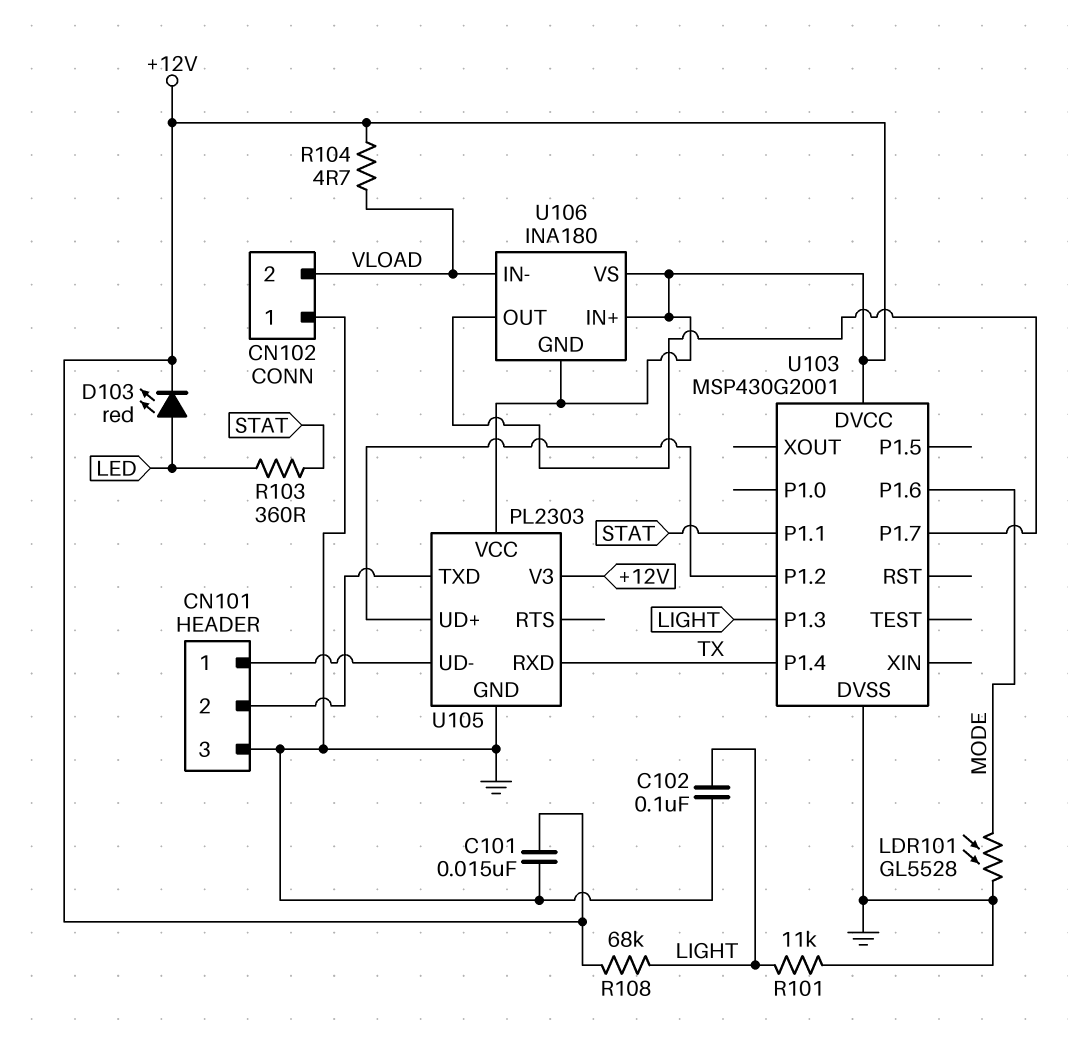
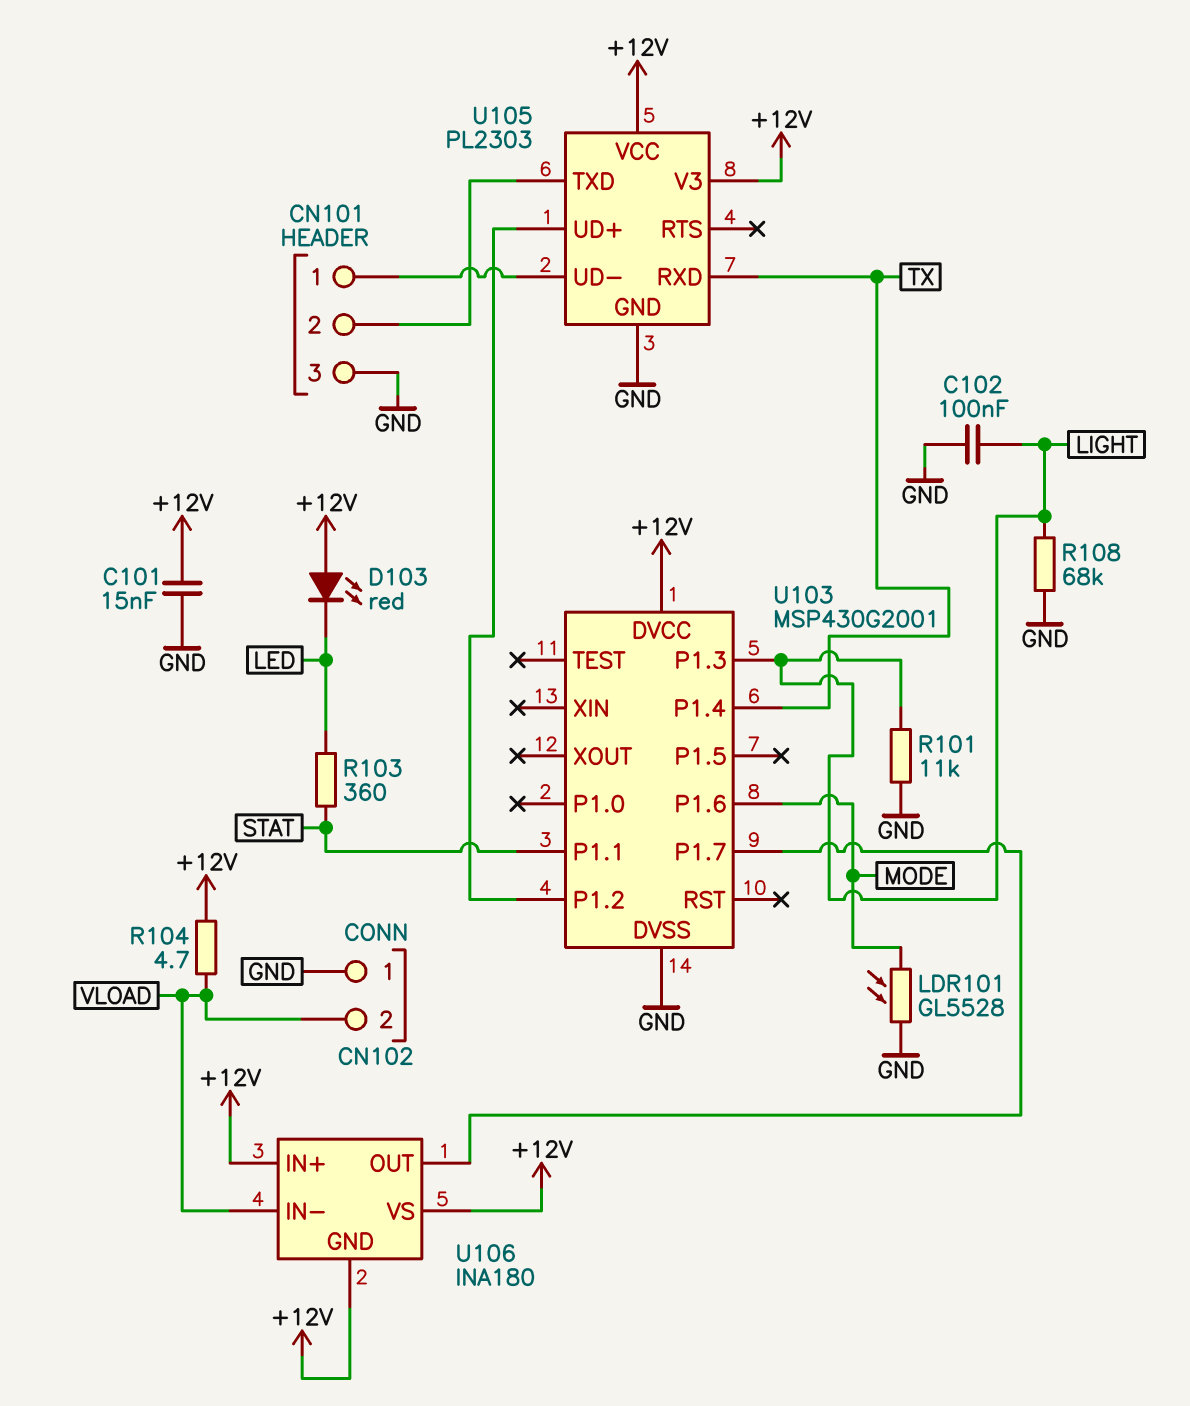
D103: LED red (A LED, K +12V) -> LED red (A +12V, K LED)
R108: 68k (+12V, LIGHT) -> 68k (GND, LIGHT)

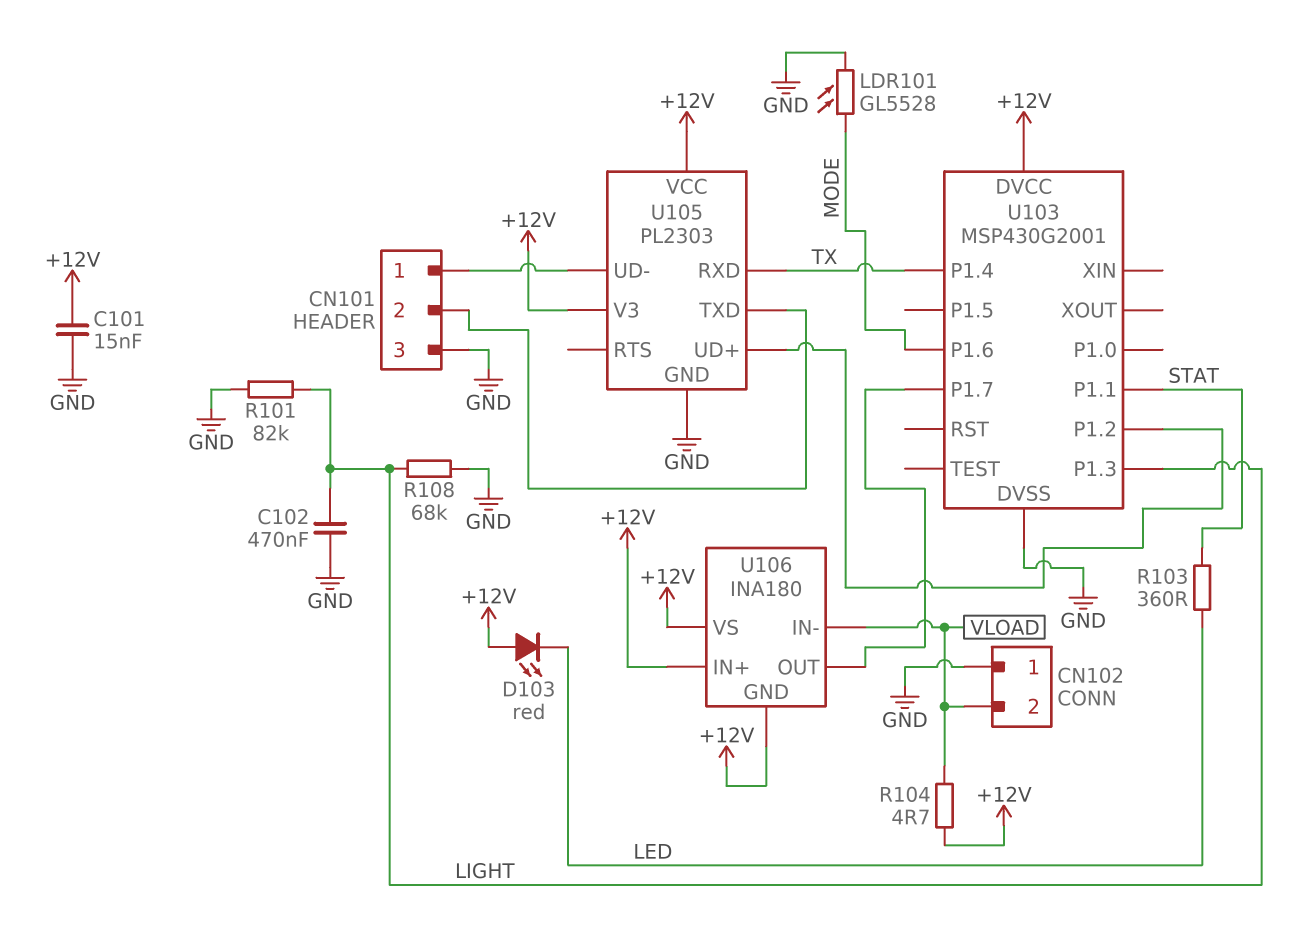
C102: 100nF (GND, LIGHT) -> 470nF (GND, LIGHT)
R101: 11k (GND, LIGHT) -> 82k (GND, LIGHT)

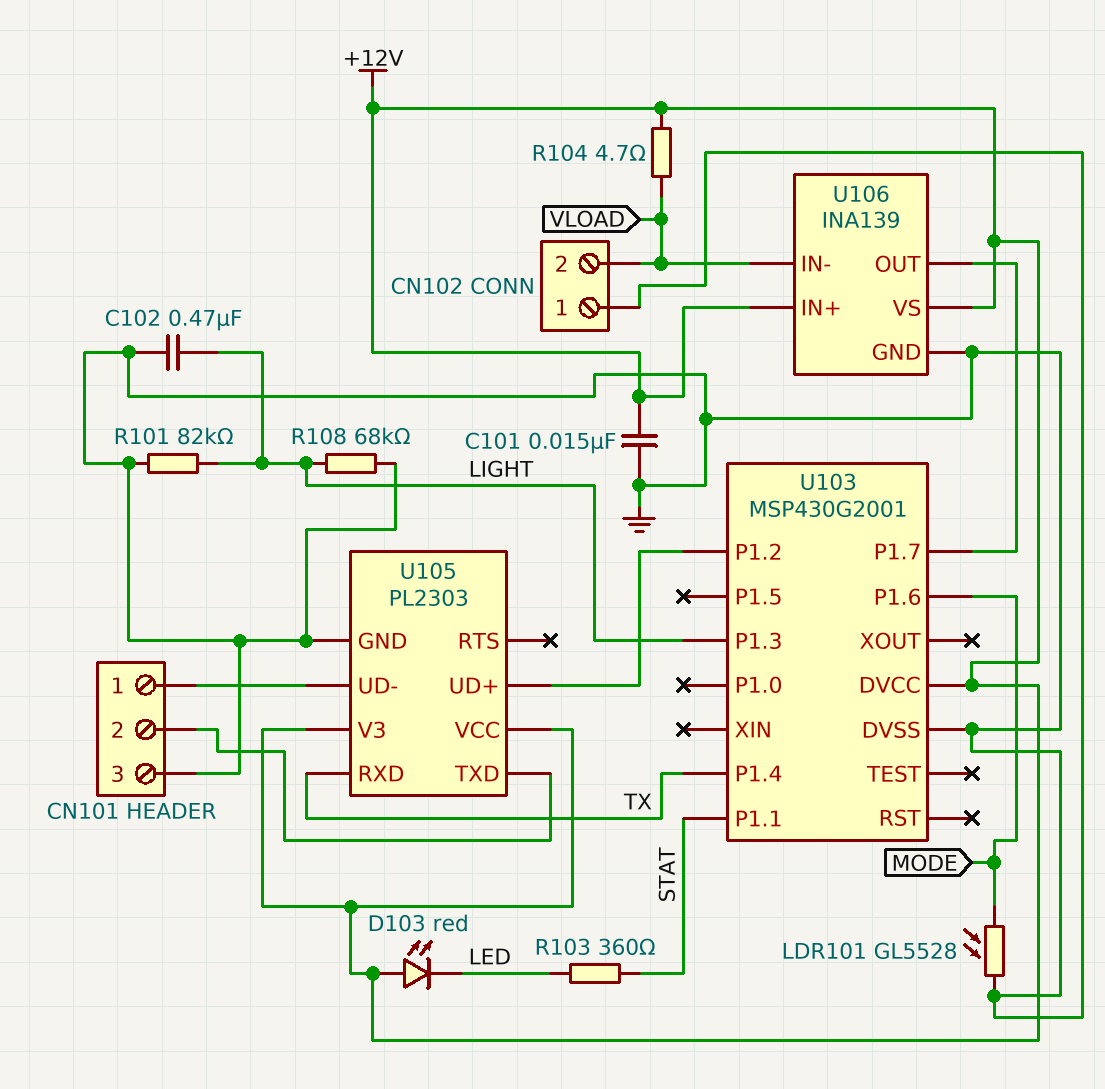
U106: INA180 -> INA139
U106 pin GND: +12V -> GND

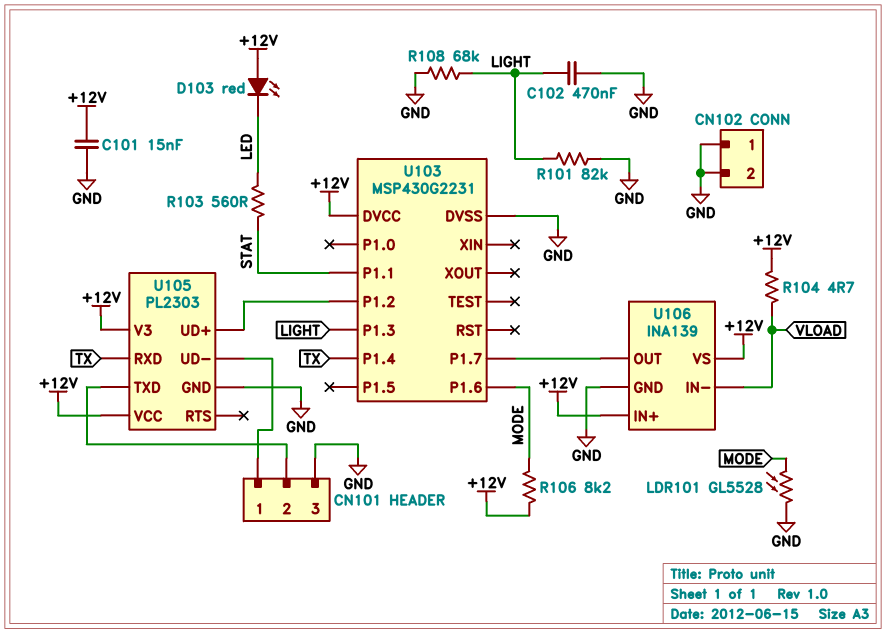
CN102 pin 2: VLOAD -> GND
R103: 360 (LED, STAT) -> 560 (LED, STAT)
R106: none -> 8.2k (+12V, MODE)
U103: MSP430G2001 -> MSP430G2231

